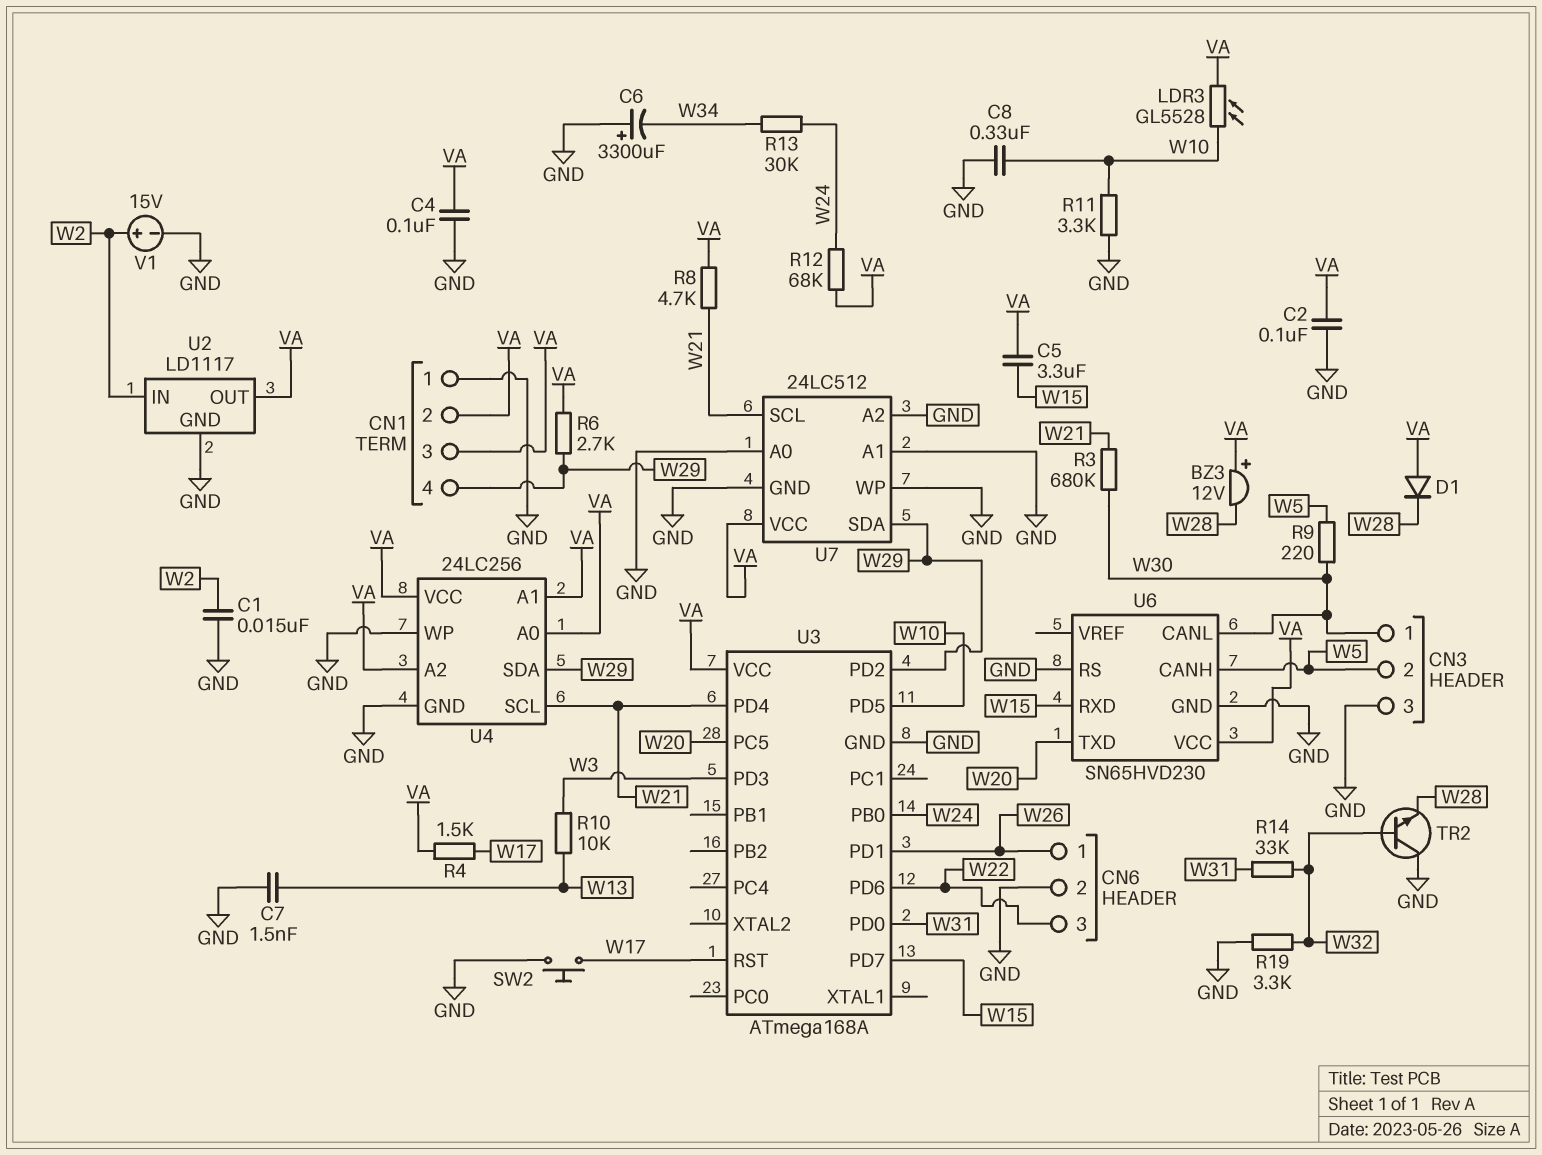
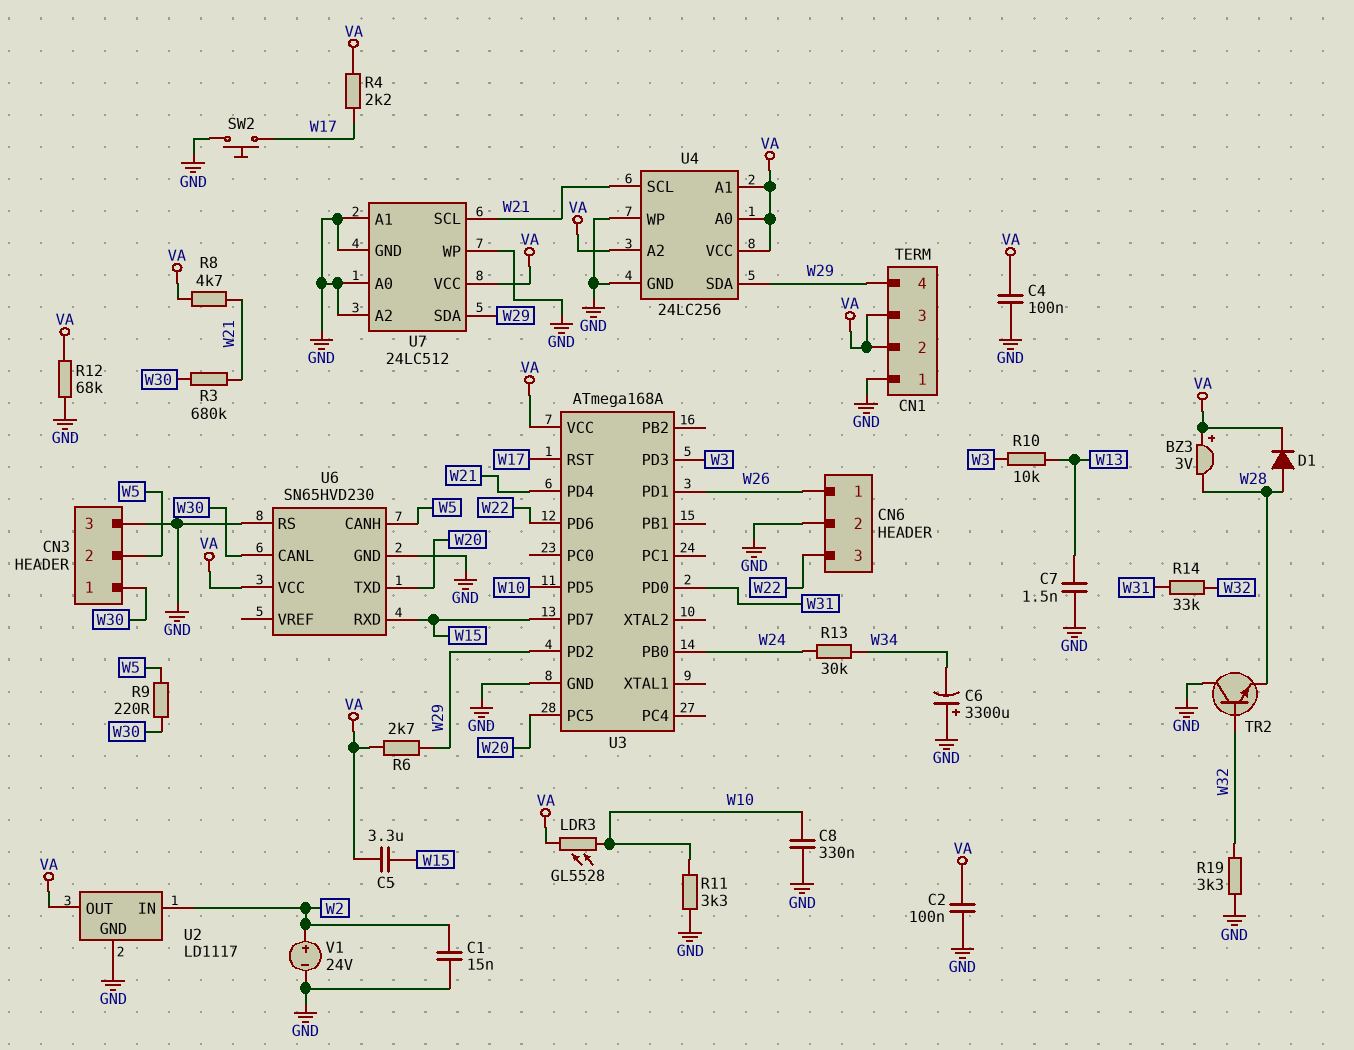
BZ3: buzzer 12V (plus VA, minus W28) -> buzzer 3V (plus VA, minus W28)
D1: diode (A VA, K W28) -> diode (A W28, K VA)
R4: 1.5k (VA, W17) -> 2.2k (VA, W17)
R12: 68k (VA, W24) -> 68k (GND, VA)
V1: 15V (plus W2, minus GND) -> 24V (plus W2, minus GND)

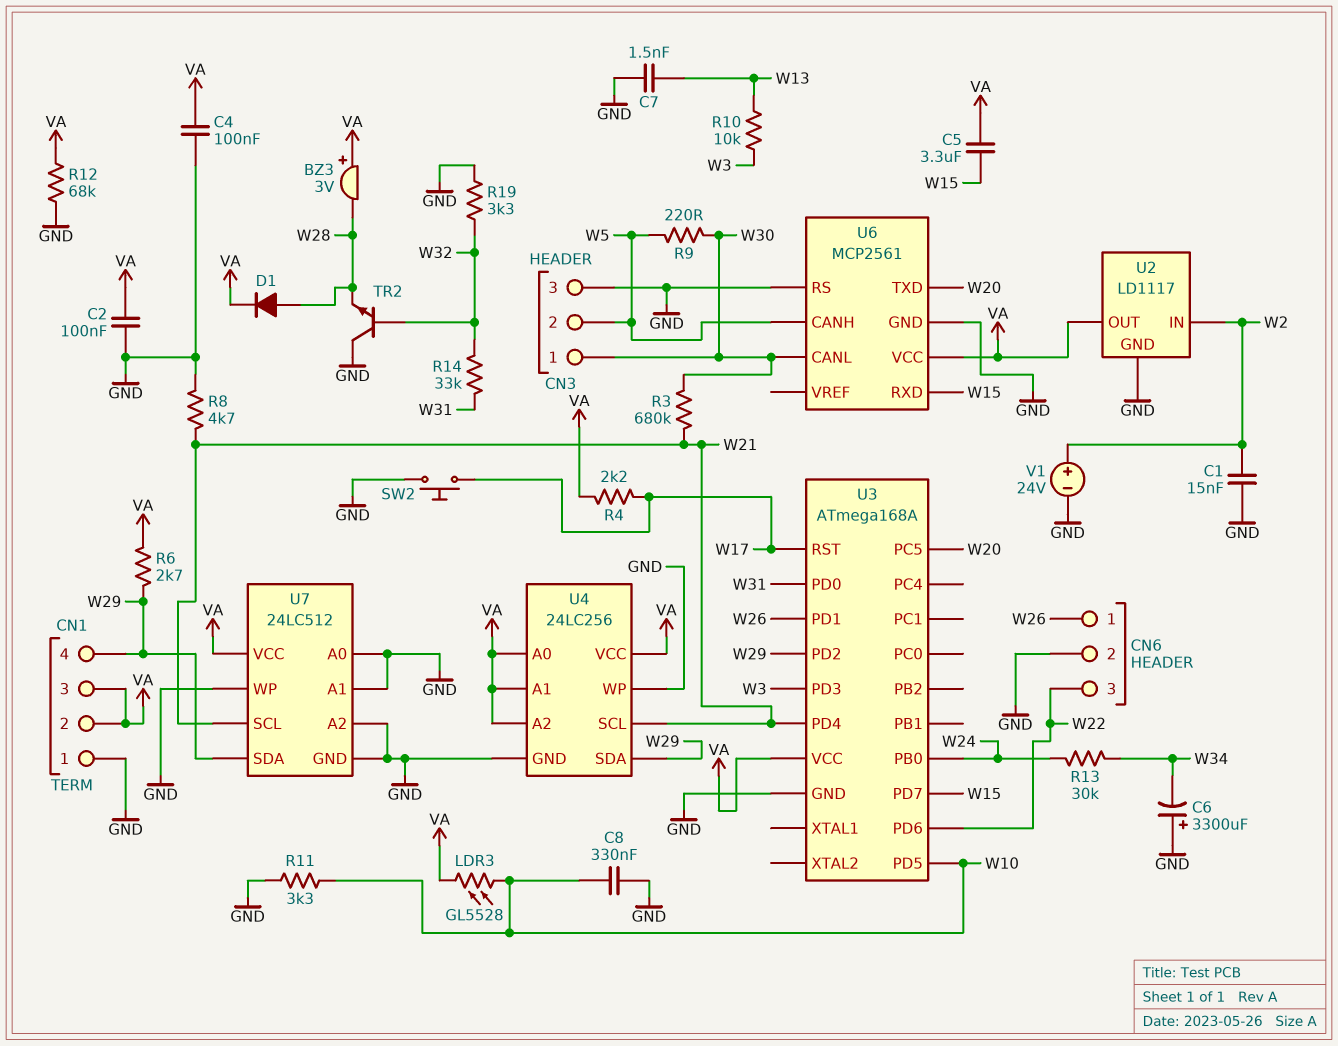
R8: 4.7k (VA, W21) -> 4.7k (GND, W21)
U6: SN65HVD230 -> MCP2561

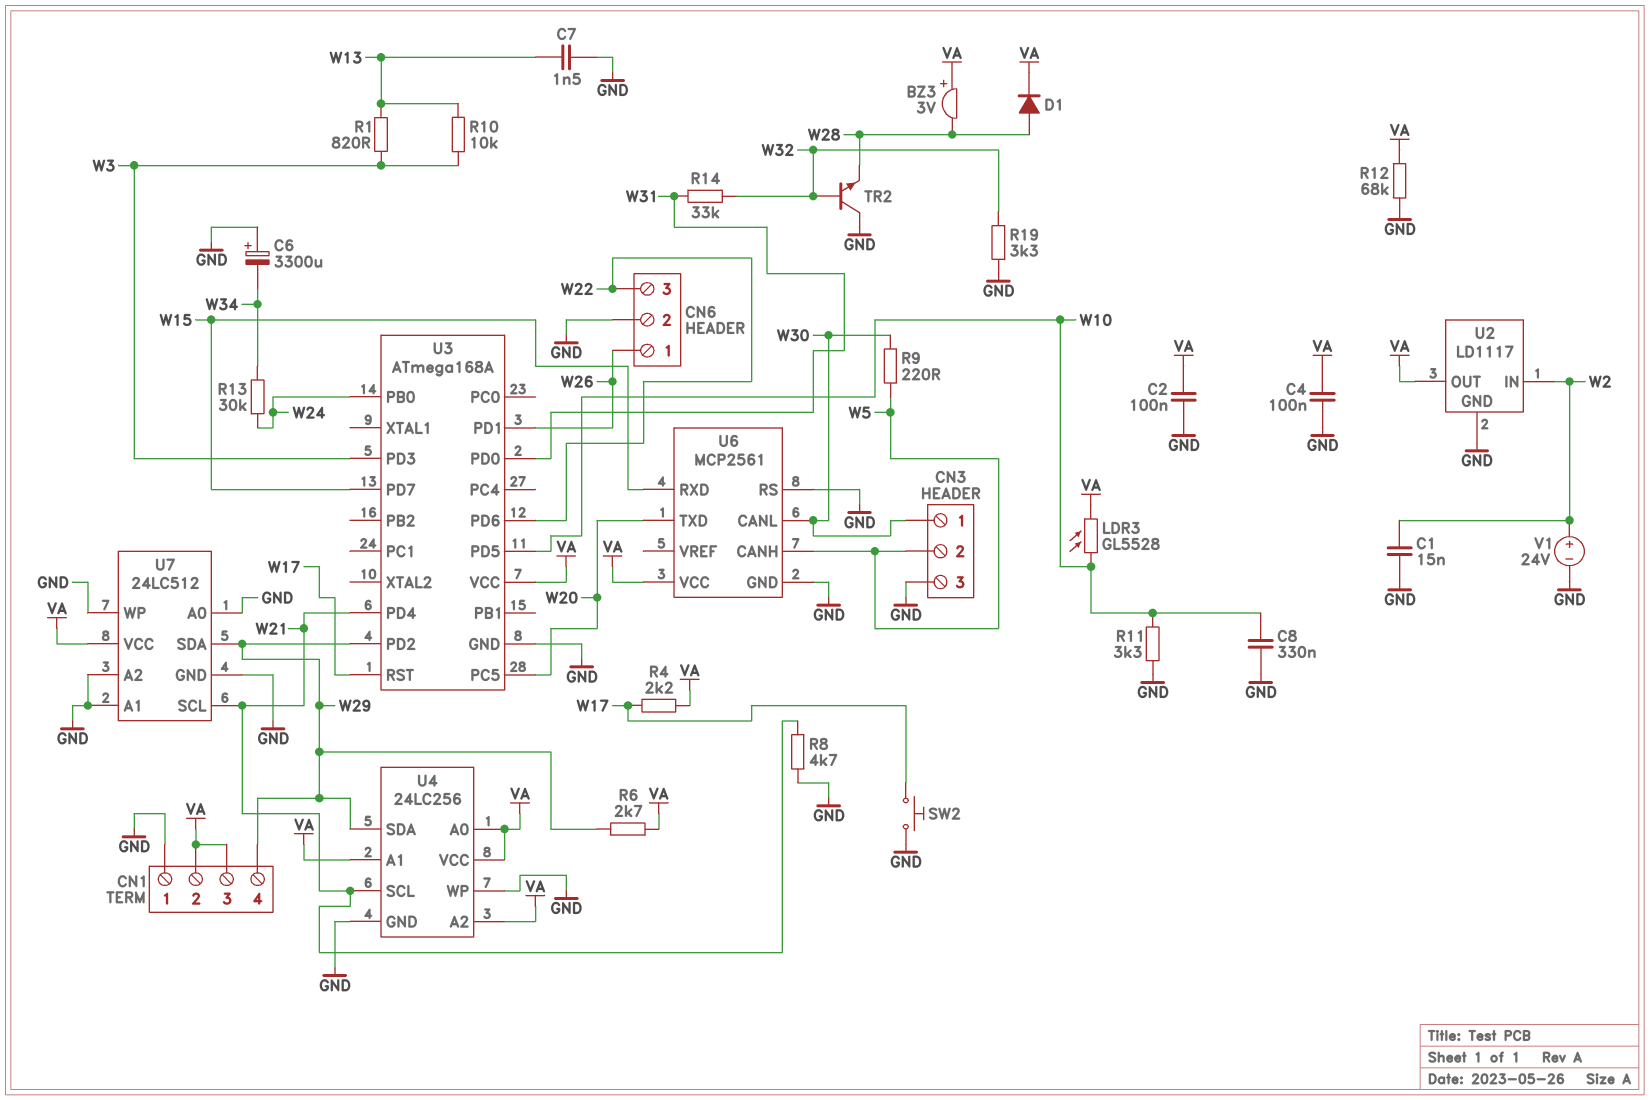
C5: 3.3uF (VA, W15) -> none
R1: none -> 820 (W3, W13)
R3: 680k (W21, W30) -> none

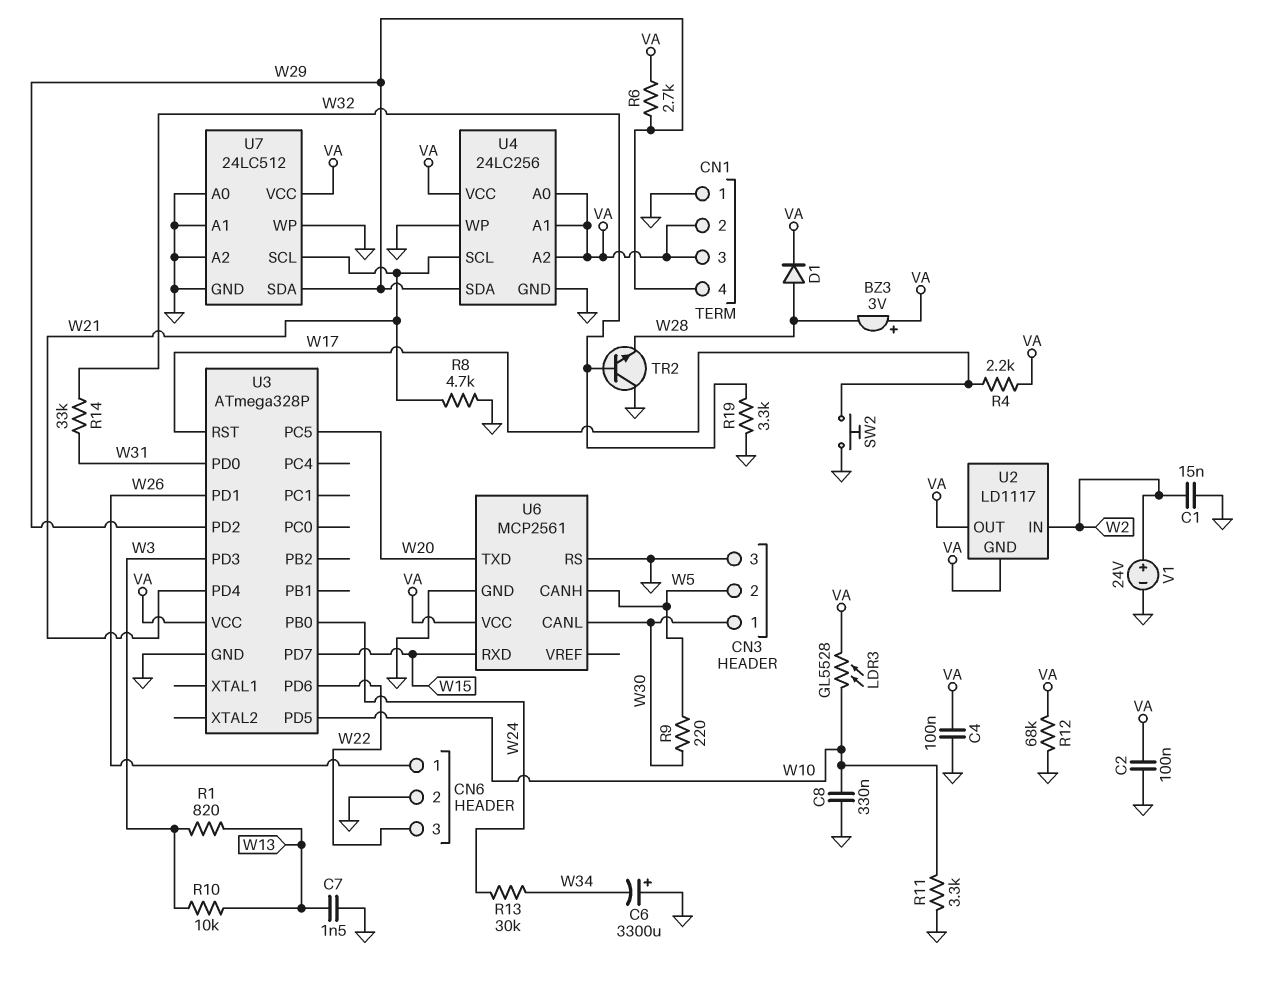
U2 pin GND: GND -> VA
U3: ATmega168A -> ATmega328P

